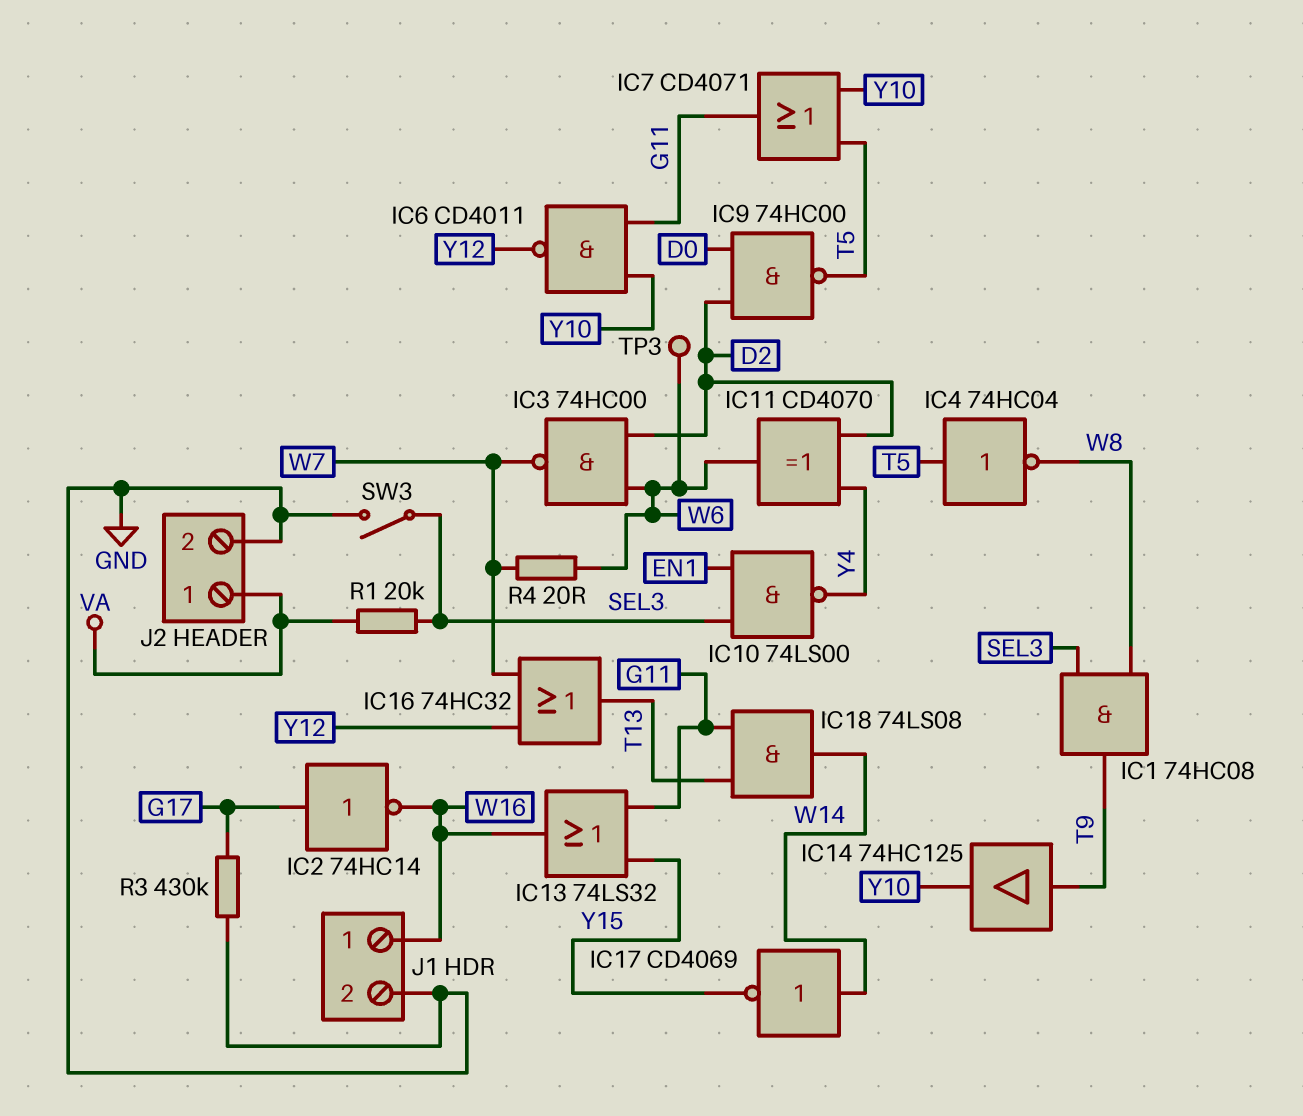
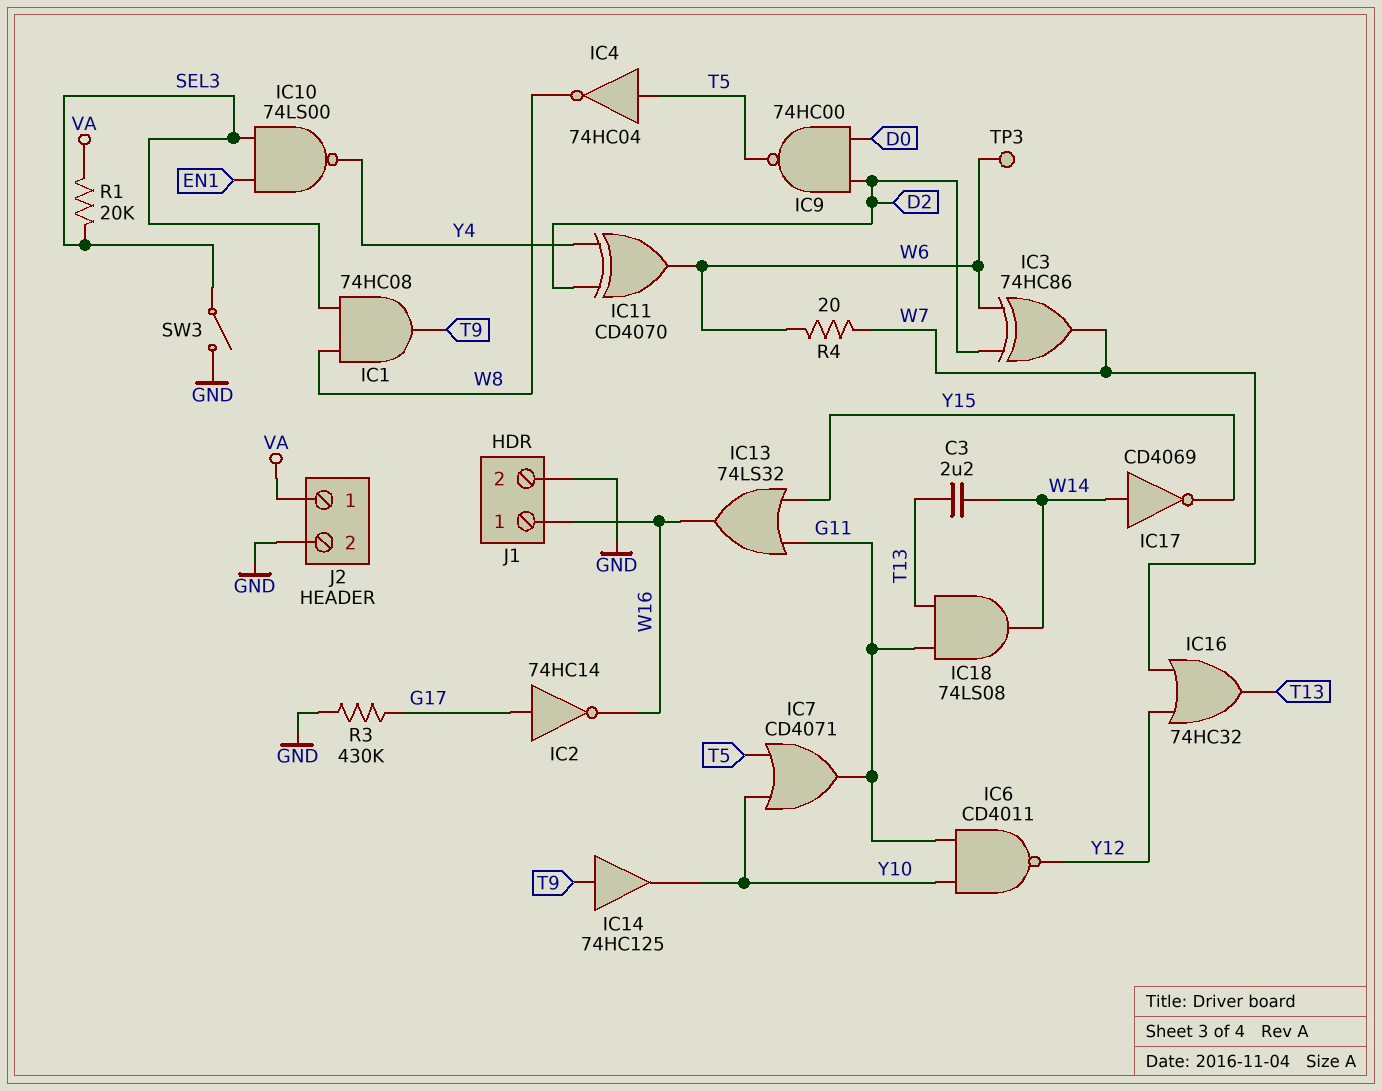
C3: none -> 2.2uF (T13, W14)
IC3: NAND 74HC00 (in D2, in W6, out W7) -> XOR 74HC86 (in D2, in W6, out W7)

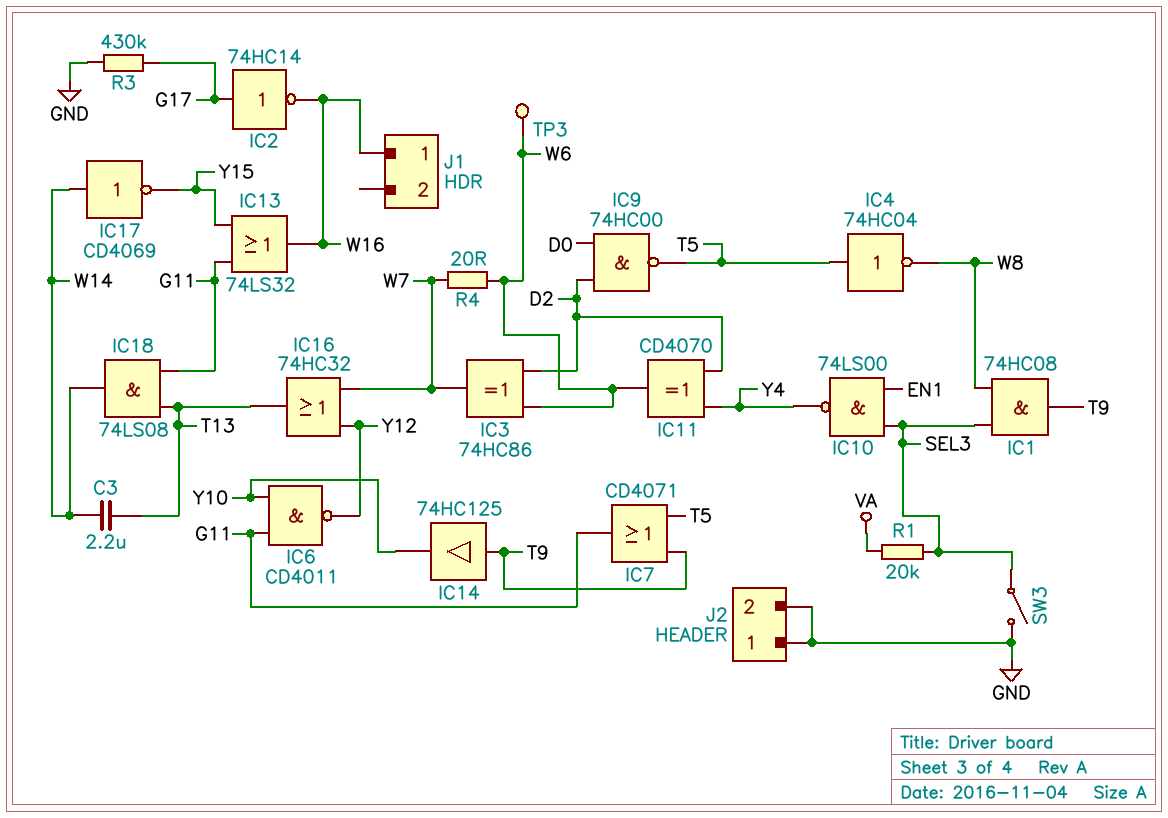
IC7: OR CD4071 (in T5, in Y10, out G11) -> OR CD4071 (in T5, in T9, out G11)
J1 pin 2: GND -> none
J2 pin 1: VA -> GND

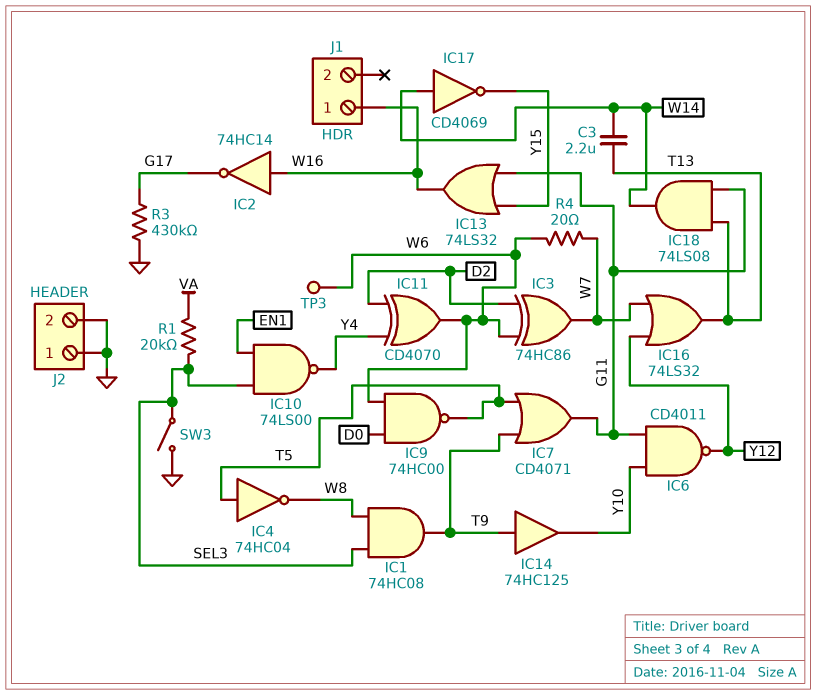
IC2: NOT 74HC14 (in G17, out W16) -> NOT 74HC14 (in W16, out G17)
IC9: NAND 74HC00 (in D0, in D2, out T5) -> NAND 74HC00 (in D0, in W6, out T5)
IC16: OR 74HC32 (in W7, in Y12, out T13) -> OR 74LS32 (in W7, in Y12, out T13)

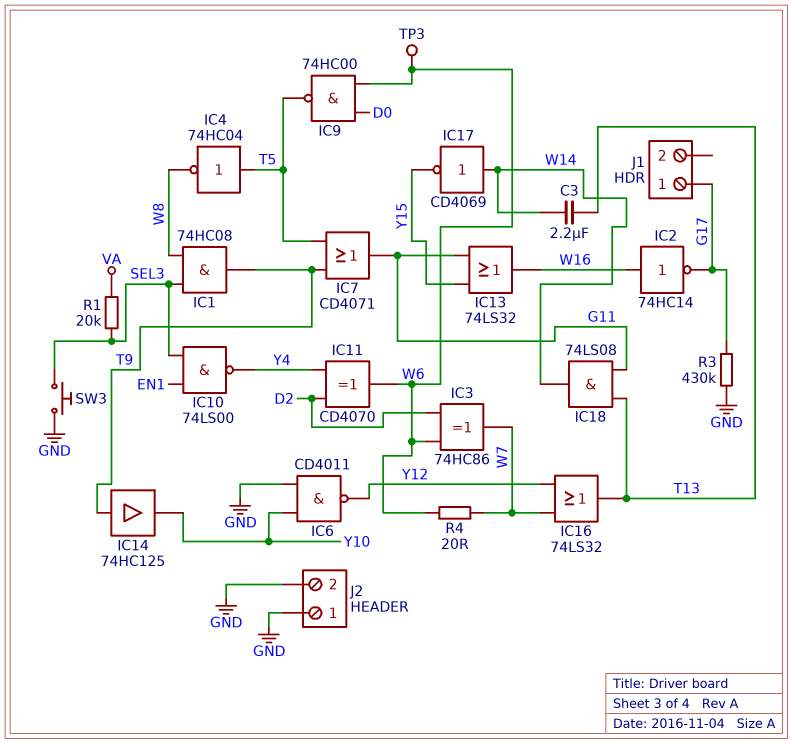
IC6: NAND CD4011 (in G11, in Y10, out Y12) -> NAND CD4011 (in GND, in Y10, out Y12)
J1 pin 1: W16 -> G17
SW3: switch (GND, SEL3) -> button (GND, SEL3)

